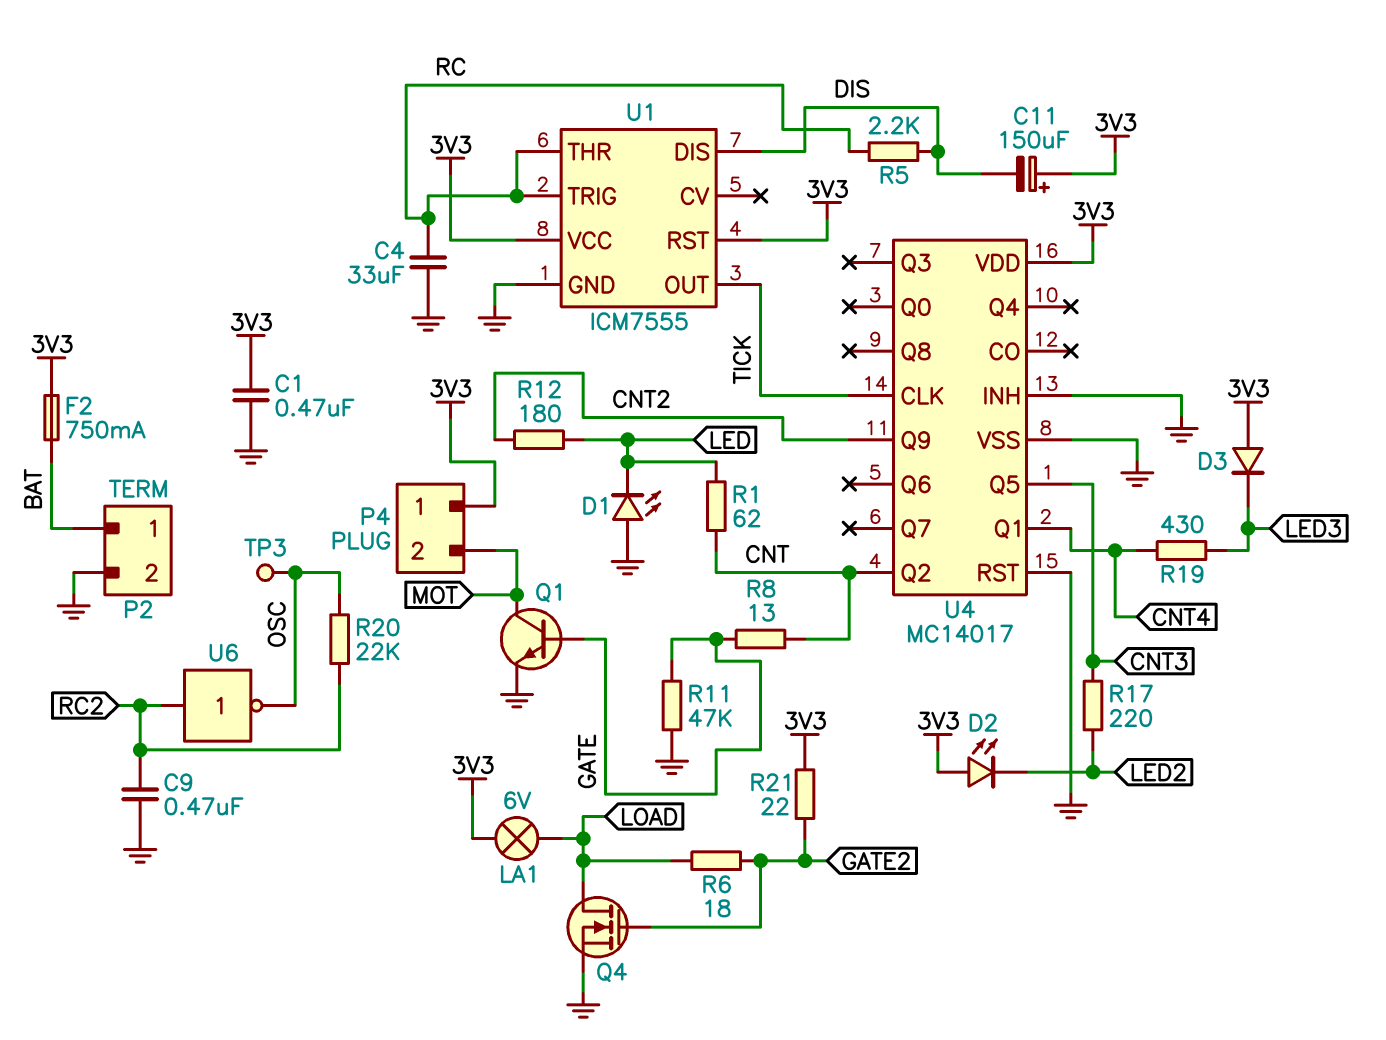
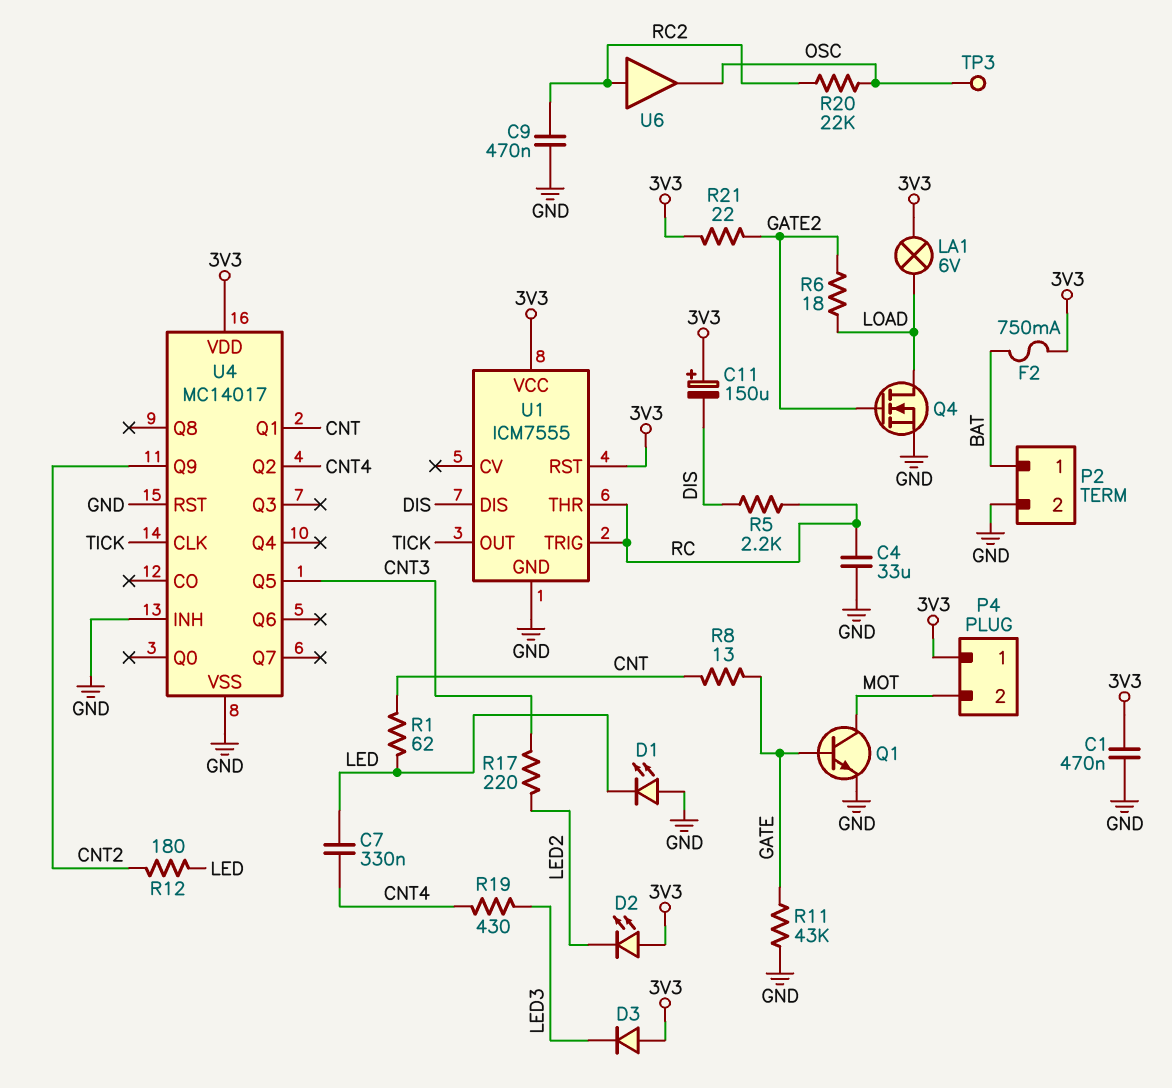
C7: none -> 330nF (CNT4, LED)
R11: 47k (GATE, GND) -> 43k (GATE, GND)
U4 pin Q1: CNT4 -> CNT
U4 pin Q2: CNT -> CNT4
U6: NOT (in RC2, out OSC) -> buffer (in RC2, out OSC)

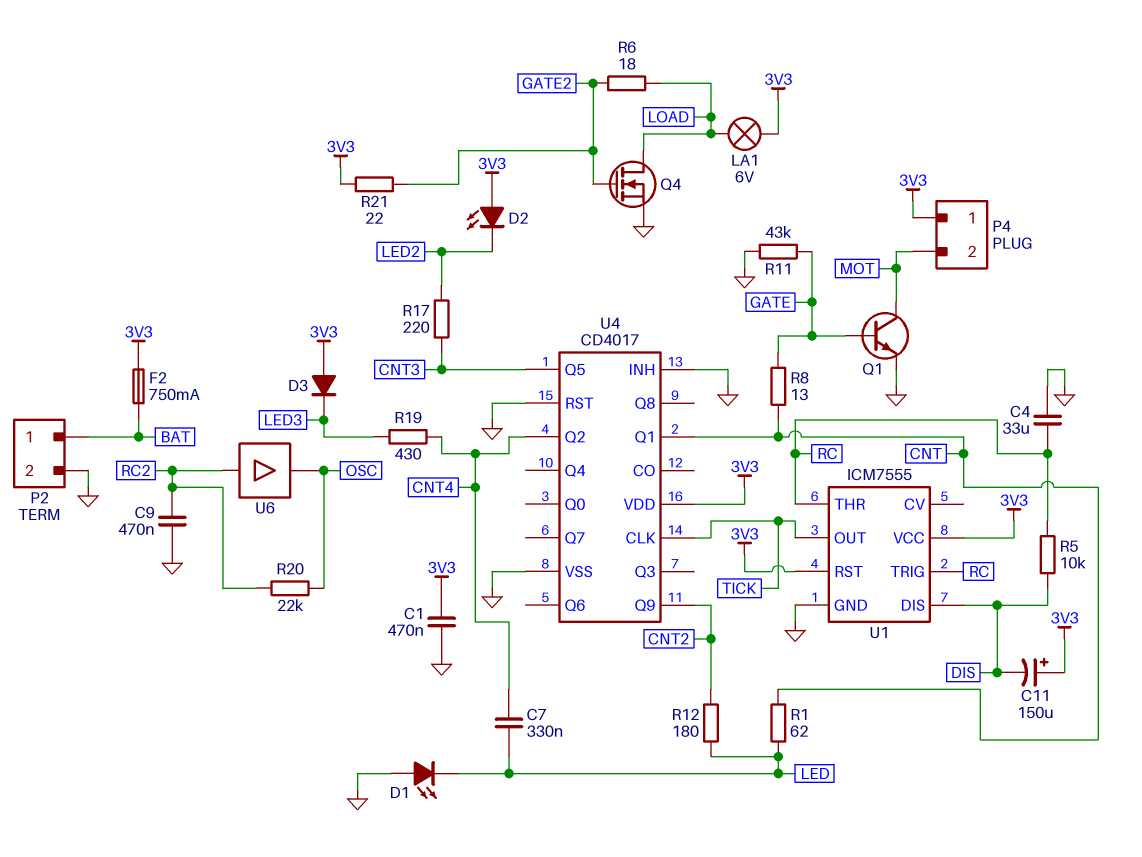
R5: 2.2k (DIS, RC) -> 10k (DIS, RC)
TP3: test point (OSC) -> none
U4: MC14017 -> CD4017

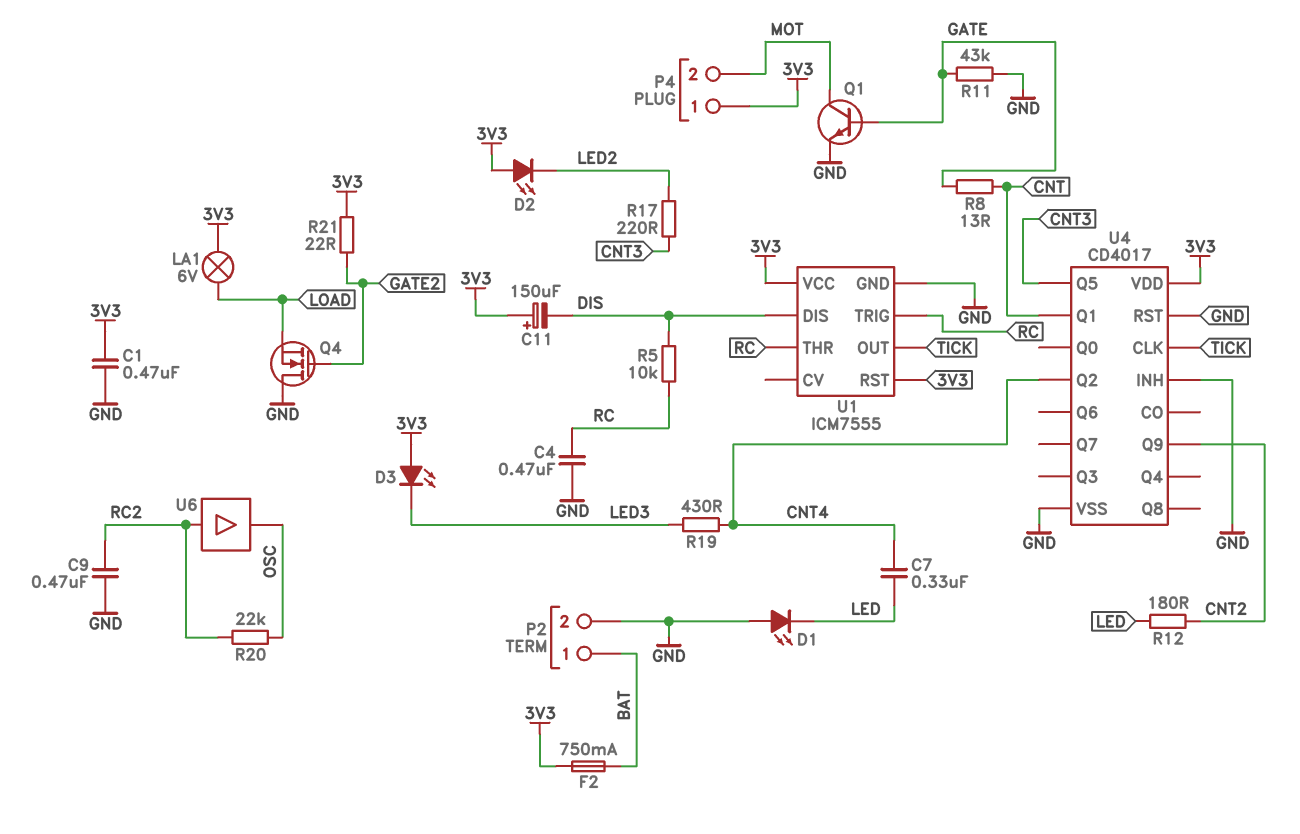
C4: 33uF (GND, RC) -> 470nF (GND, RC)
D3: diode (A 3V3, K LED3) -> LED (A 3V3, K LED3)
Q4: NMOS (G GATE2, D LOAD, S GND) -> NMOS (G GATE2, D GND, S LOAD)
R1: 62 (CNT, LED) -> none
R6: 18 (GATE2, LOAD) -> none

